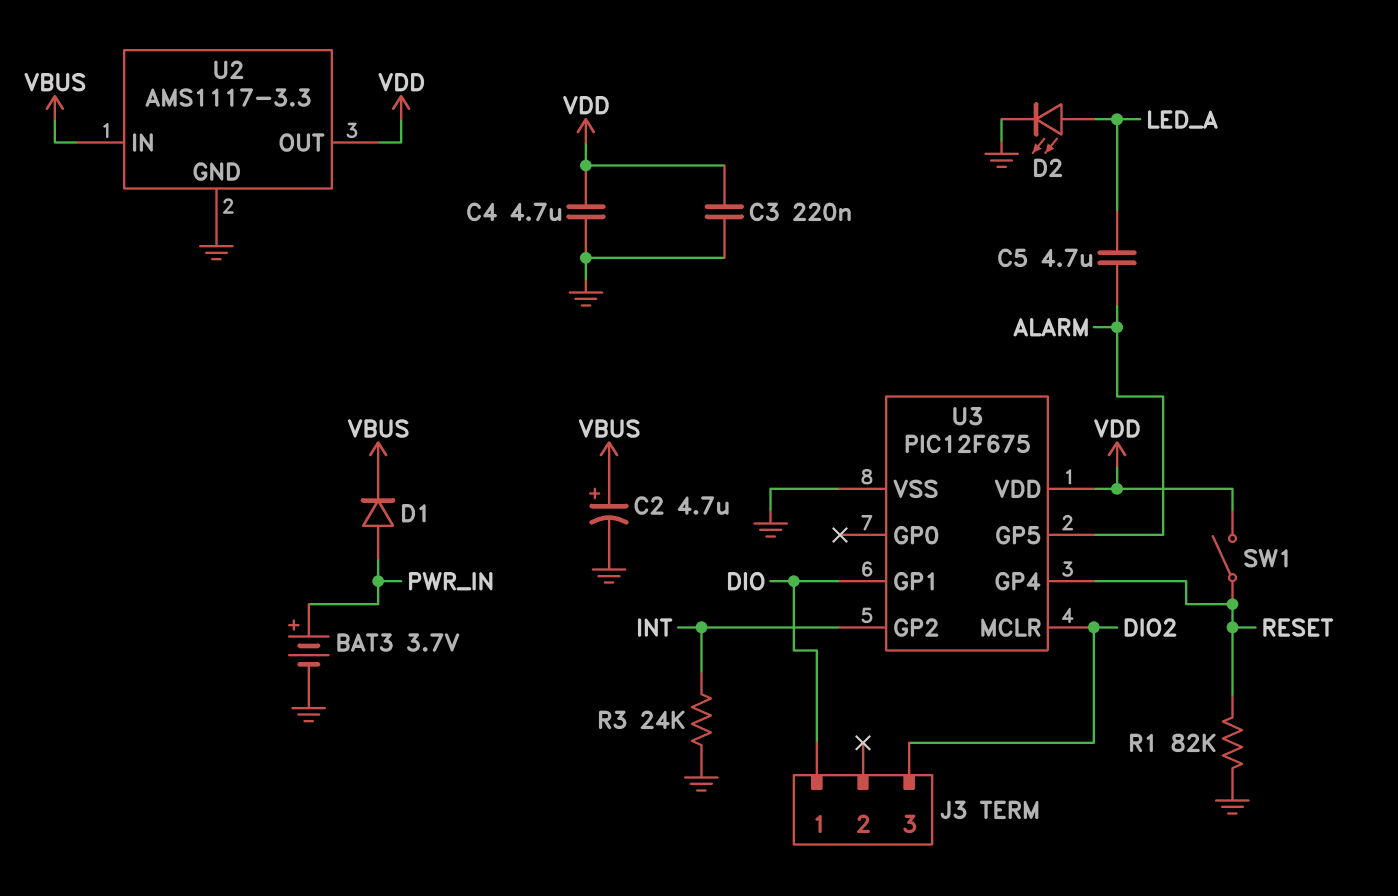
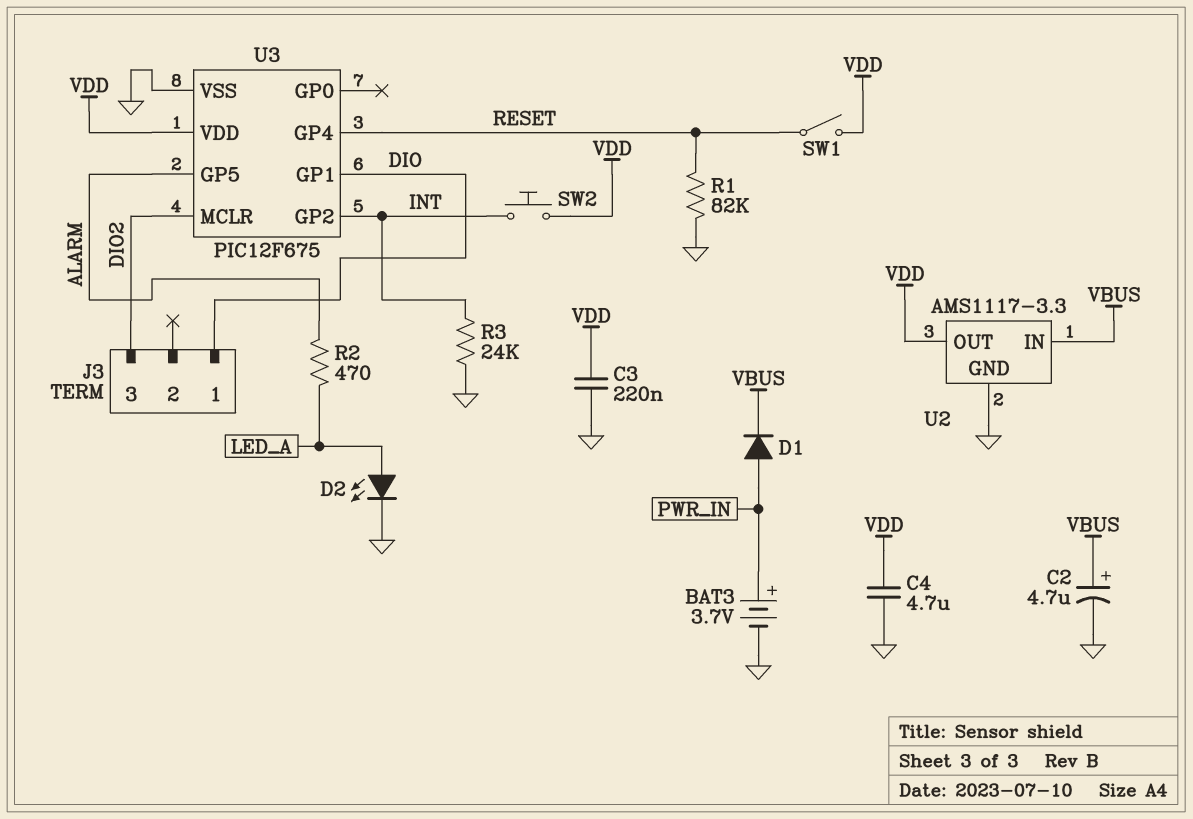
C5: 4.7uF (ALARM, LED_A) -> none
R2: none -> 470 (ALARM, LED_A)
SW2: none -> button (INT, VDD)

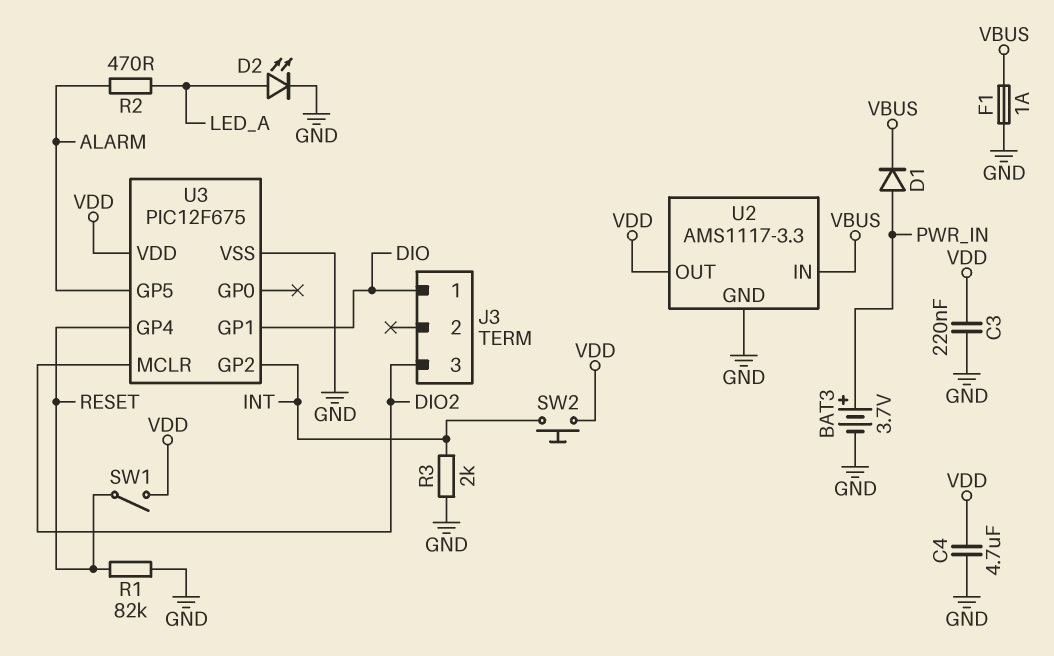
C2: 4.7uF (plus VBUS, minus GND) -> none
F1: none -> 1A (GND, VBUS)
R3: 24k (GND, INT) -> 2k (GND, INT)

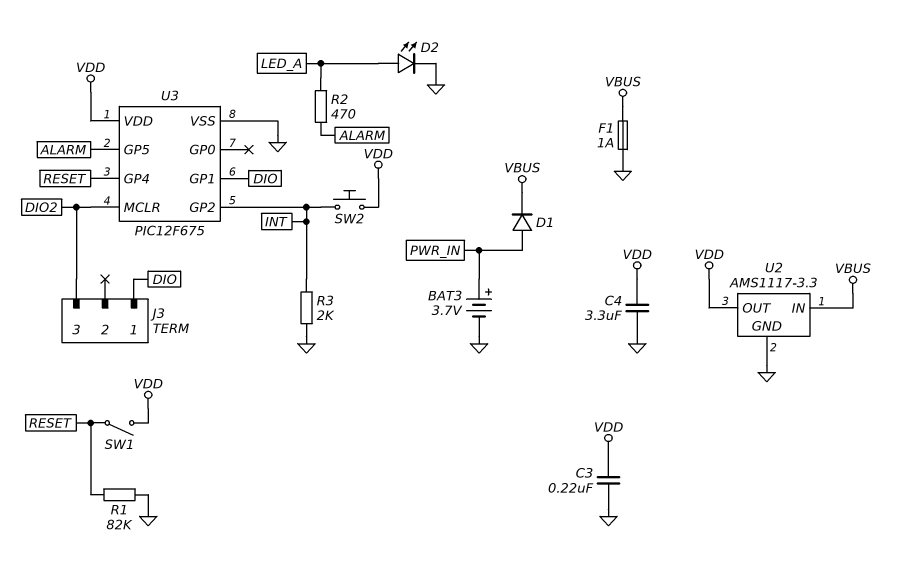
C4: 4.7uF (GND, VDD) -> 3.3uF (GND, VDD)

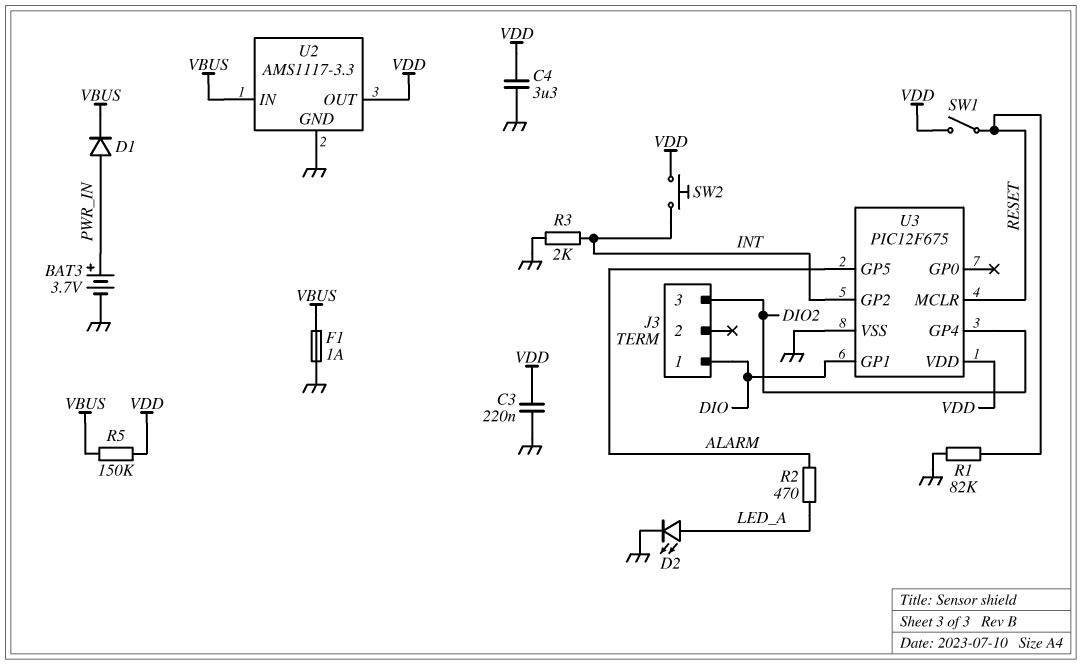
R5: none -> 150k (VBUS, VDD)
U3 pin GP4: RESET -> DIO2
U3 pin MCLR: DIO2 -> RESET

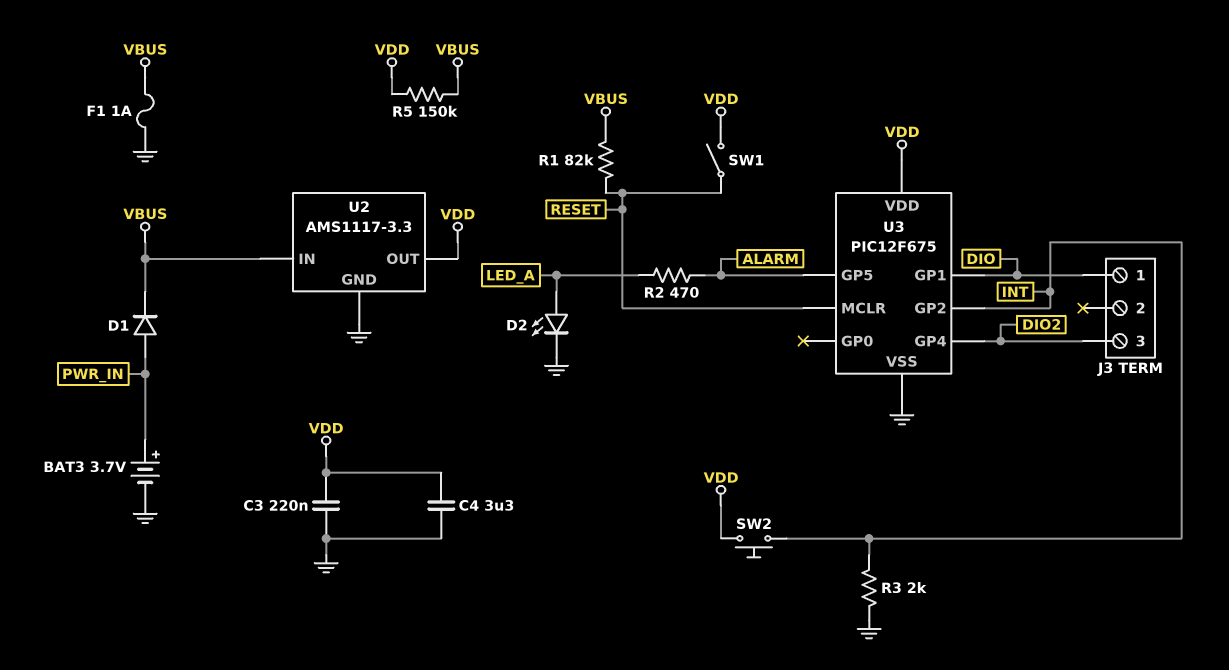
R1: 82k (GND, RESET) -> 82k (RESET, VBUS)

